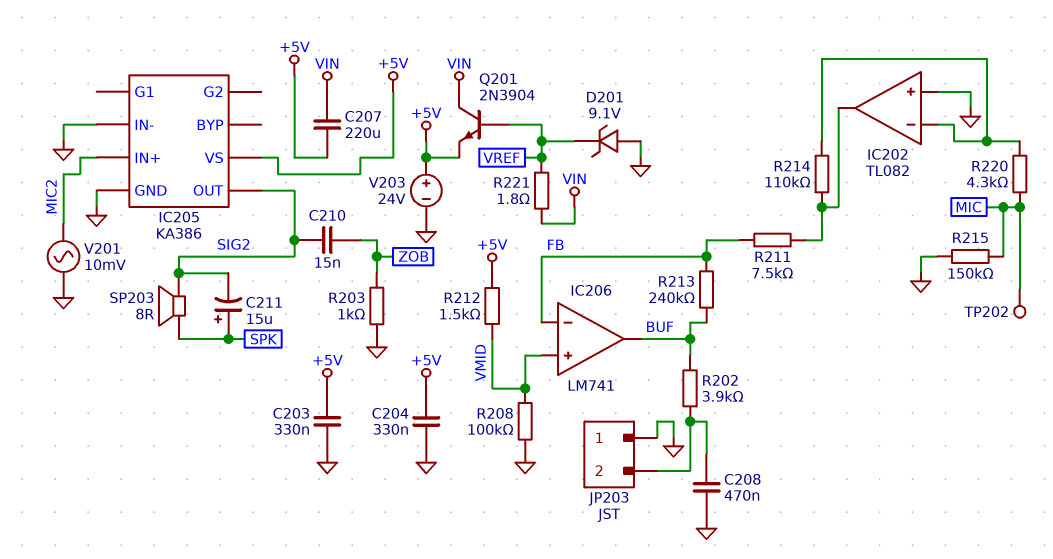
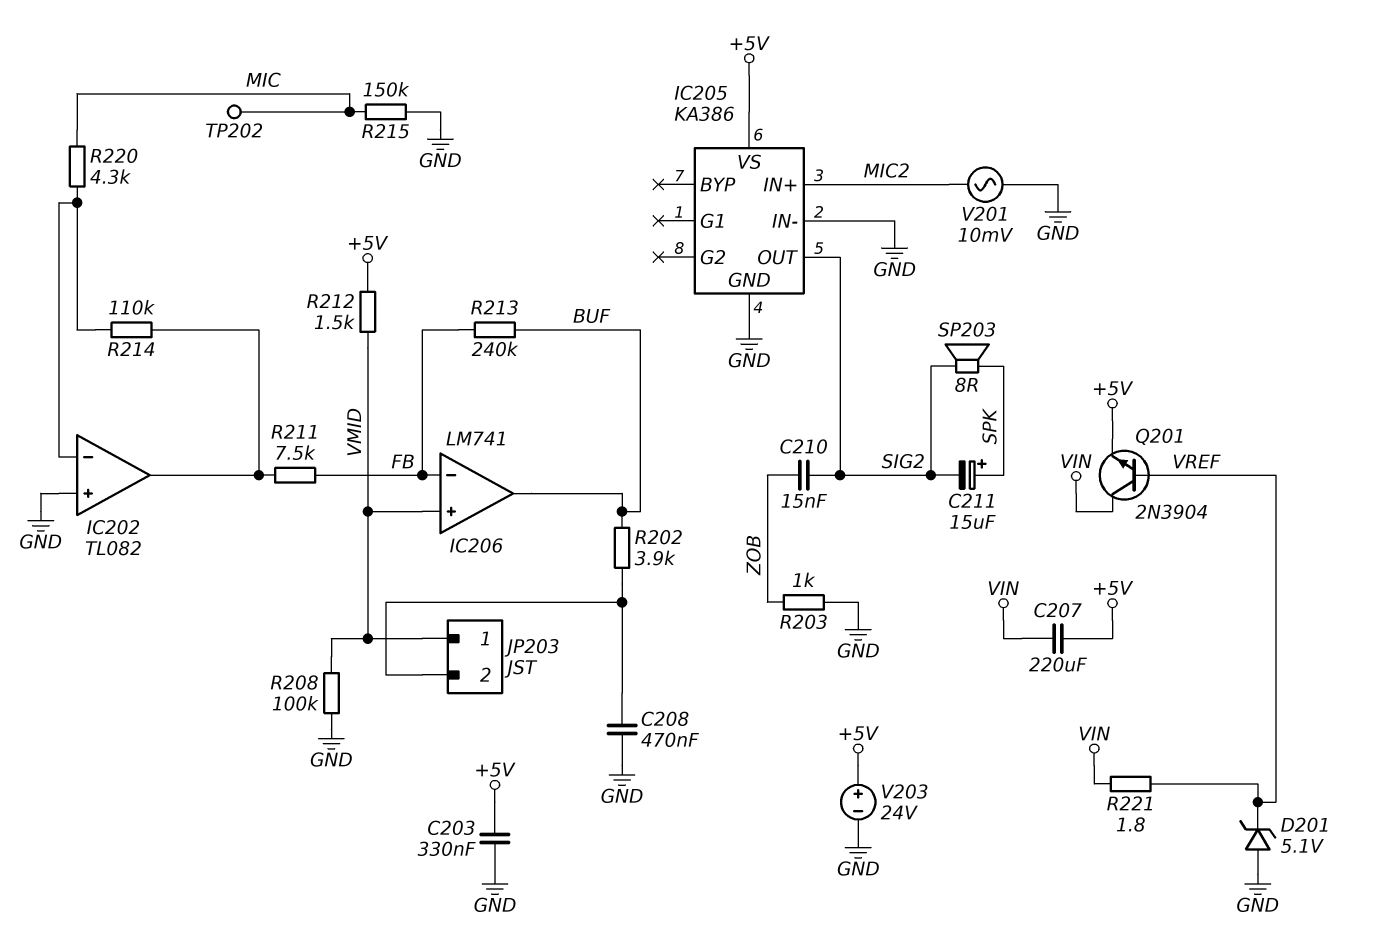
C204: 330nF (+5V, GND) -> none
D201: zener 9.1V (A GND, K VREF) -> zener 5.1V (A GND, K VREF)
JP203 pin 1: GND -> VMID

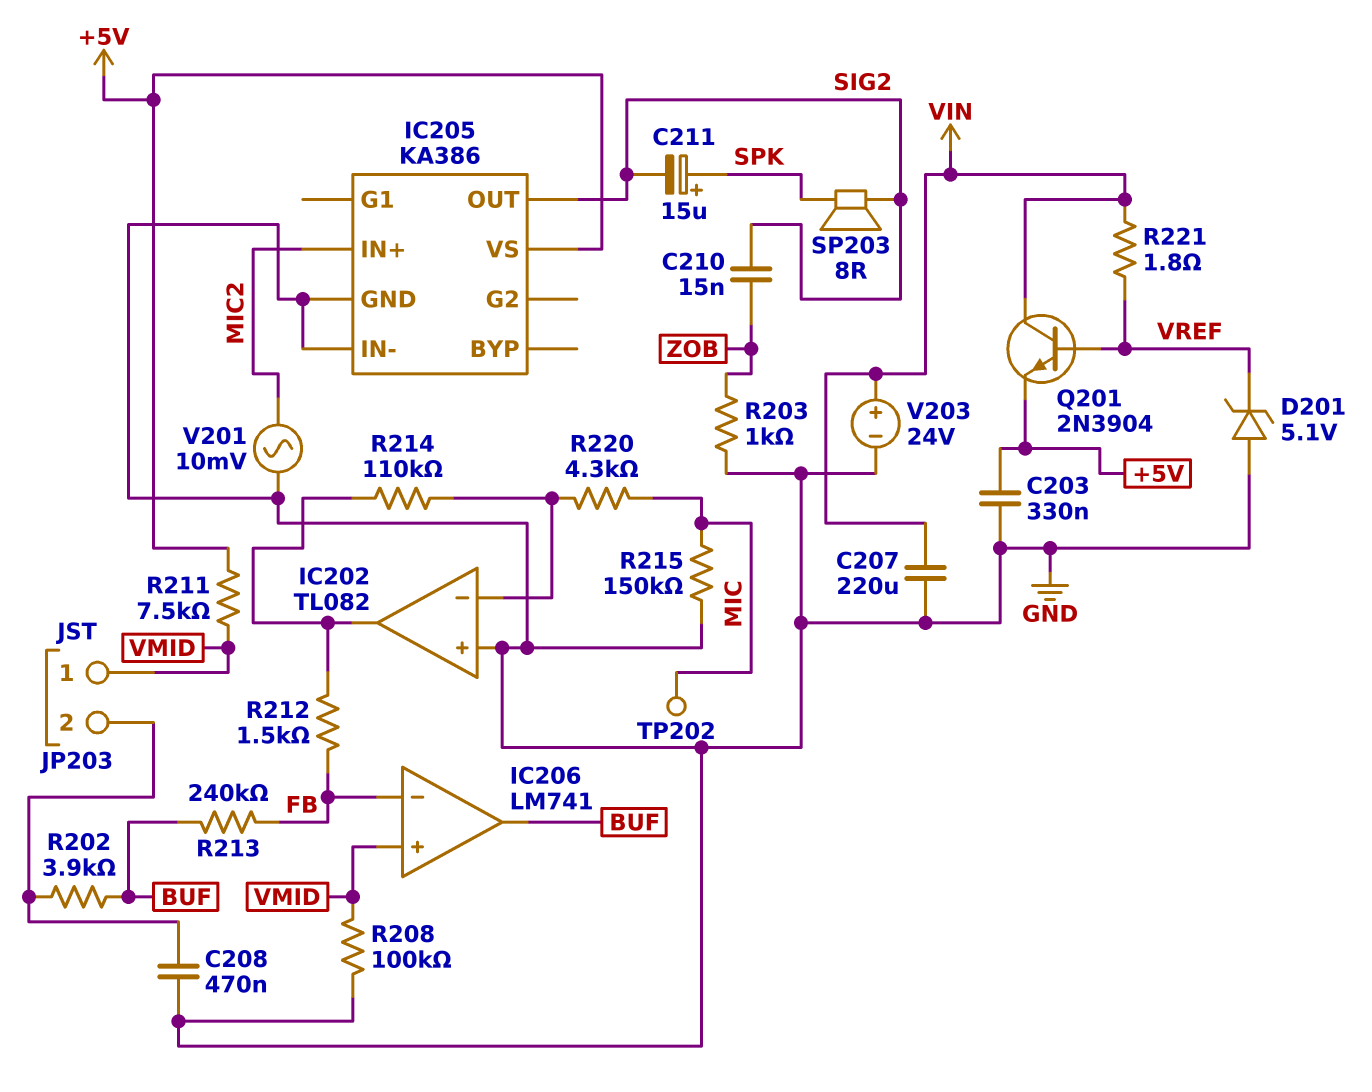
C207: 220uF (+5V, VIN) -> 220uF (GND, VIN)
R211: 7.5k (FB, IC202/out) -> 7.5k (+5V, VMID)
R212: 1.5k (+5V, VMID) -> 1.5k (FB, IC202/out)
V203: 24V (plus +5V, minus GND) -> 24V (plus VIN, minus GND)

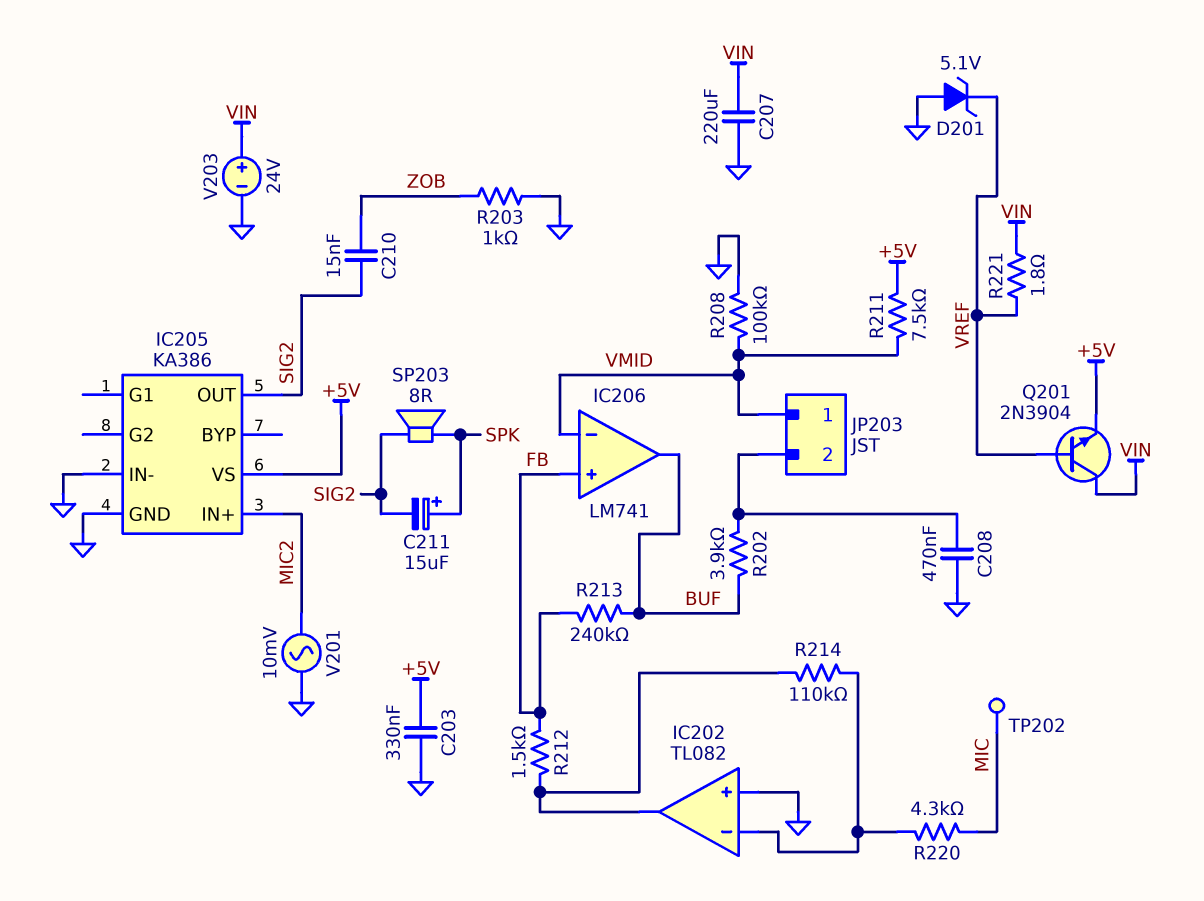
IC206 pin in+: VMID -> FB
IC206 pin in-: FB -> VMID
R215: 150k (GND, MIC) -> none

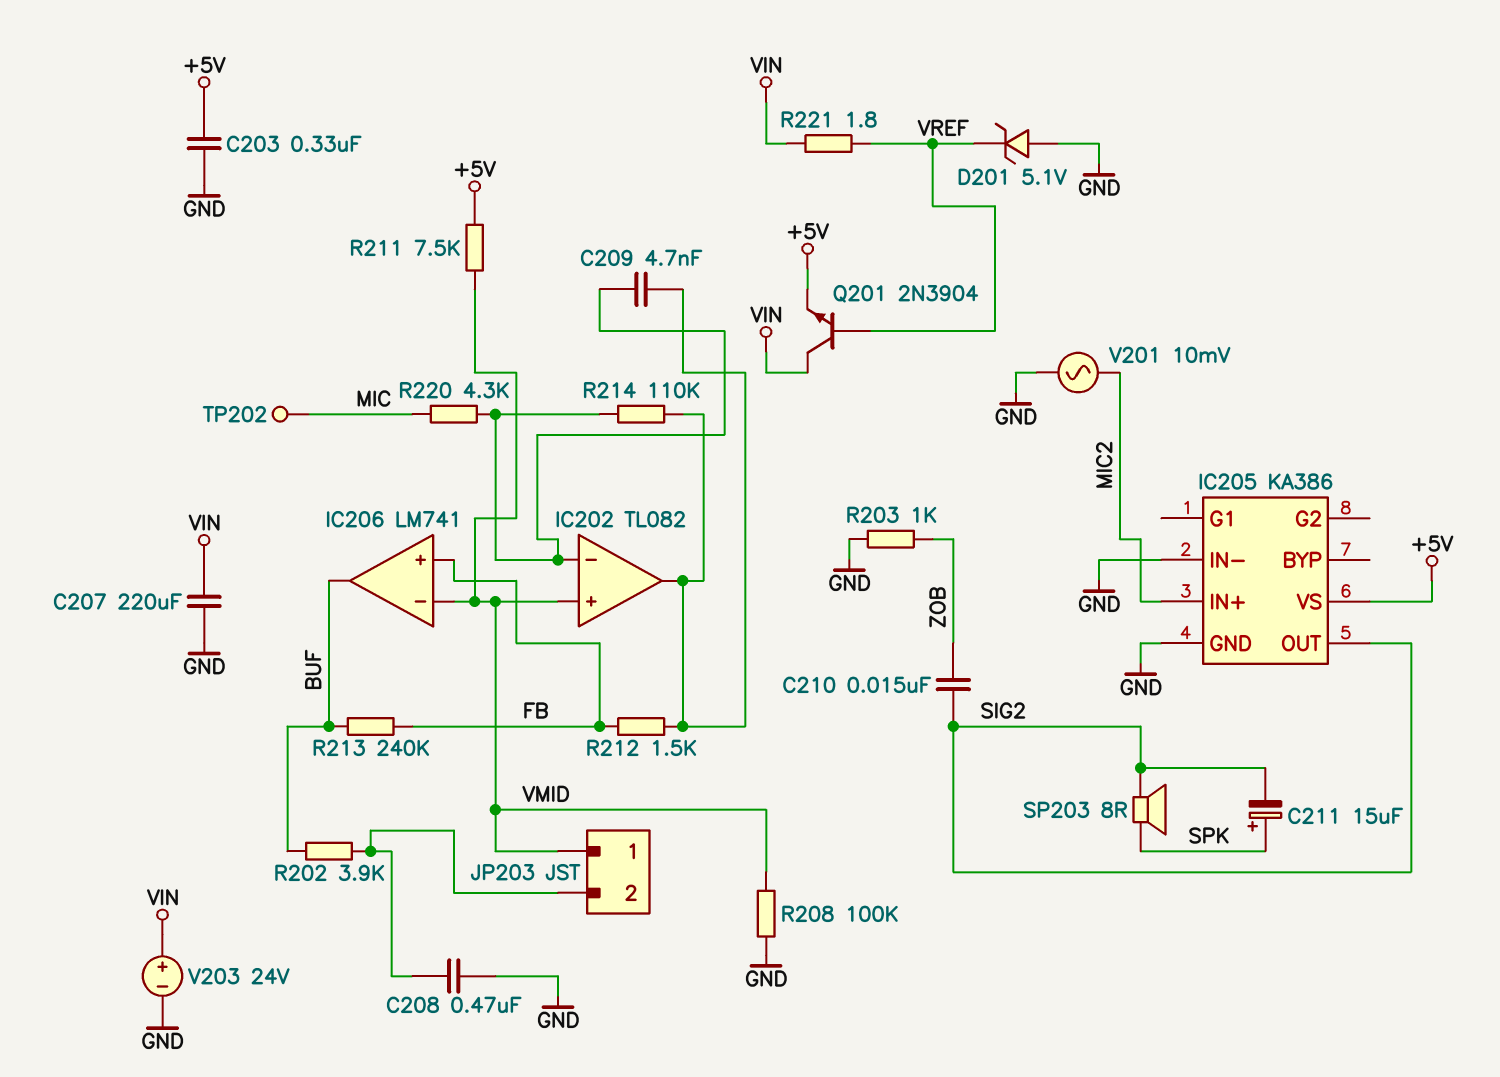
C209: none -> 4.7nF (IC202/in-, IC202/out)
IC202 pin in+: GND -> VMID

